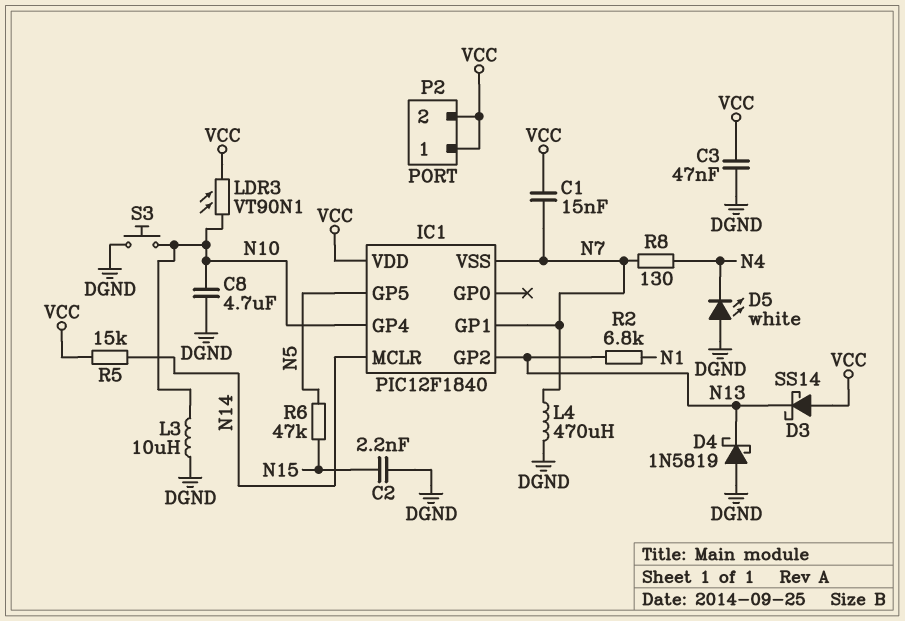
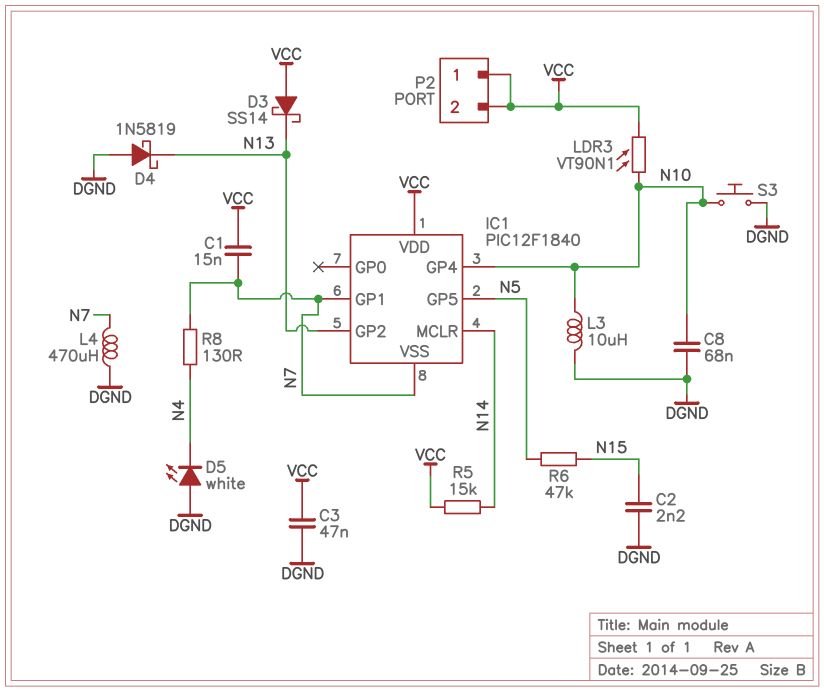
C8: 4.7uF (DGND, N10) -> 68nF (DGND, N10)
R2: 6.8k (N1, N13) -> none

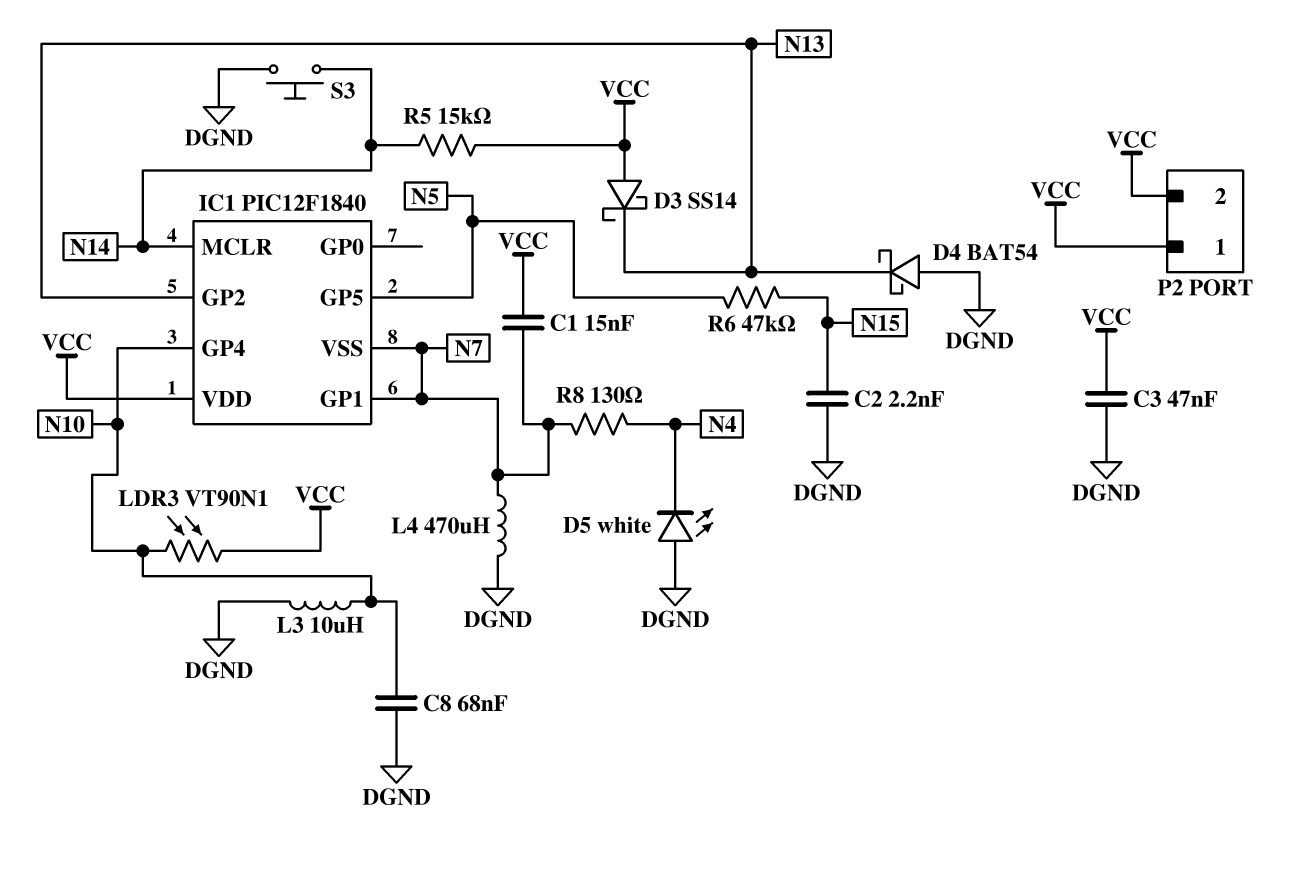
D4: schottky 1N5819 (A DGND, K N13) -> schottky BAT54 (A DGND, K N13)
S3: button (DGND, N10) -> button (DGND, N14)

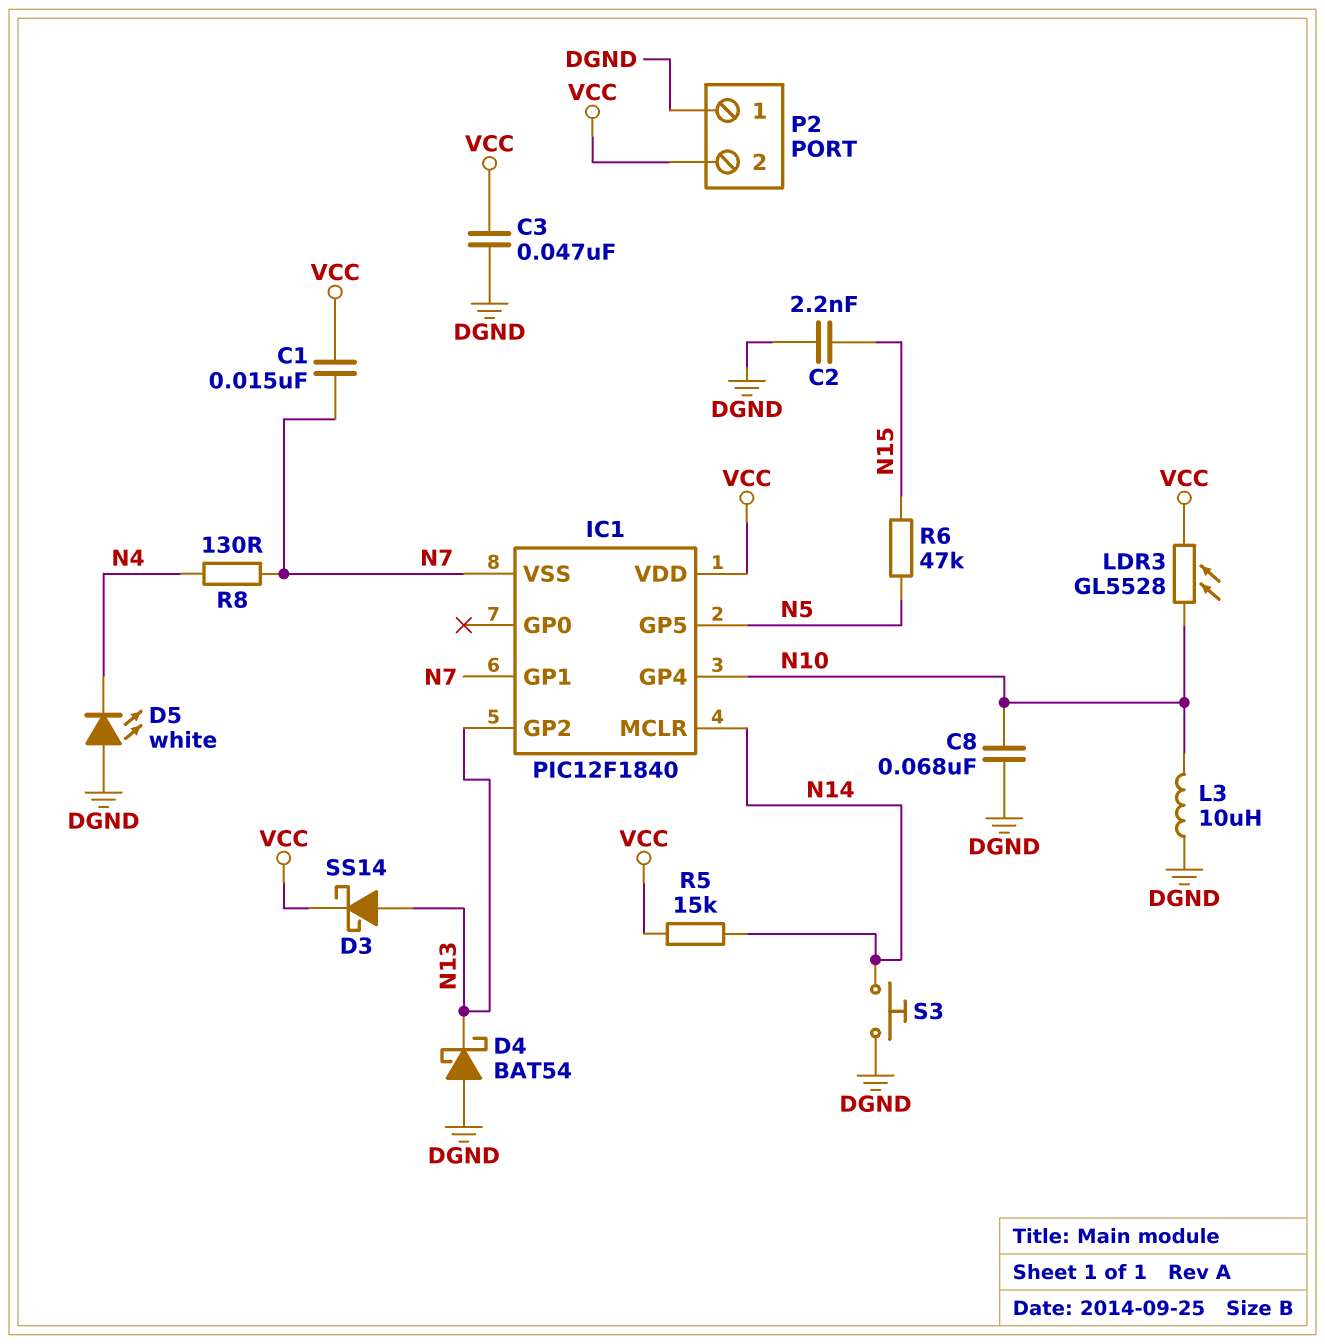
D3: schottky SS14 (A VCC, K N13) -> schottky SS14 (A N13, K VCC)
L4: 470uH (DGND, N7) -> none
LDR3: VT90N1 (N10, VCC) -> GL5528 (N10, VCC)
P2 pin 1: VCC -> DGND

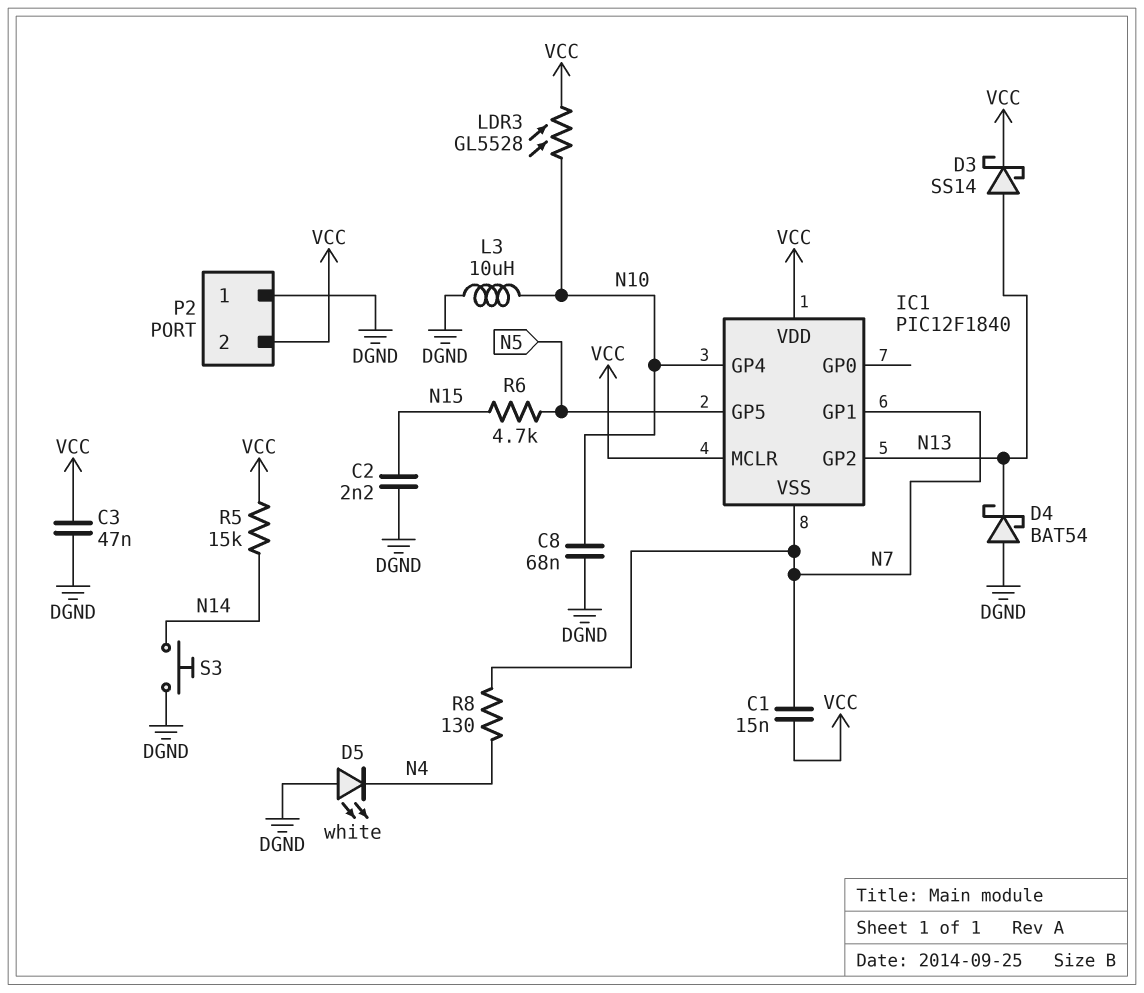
IC1 pin MCLR: N14 -> VCC
R6: 47k (N5, N15) -> 4.7k (N5, N15)

